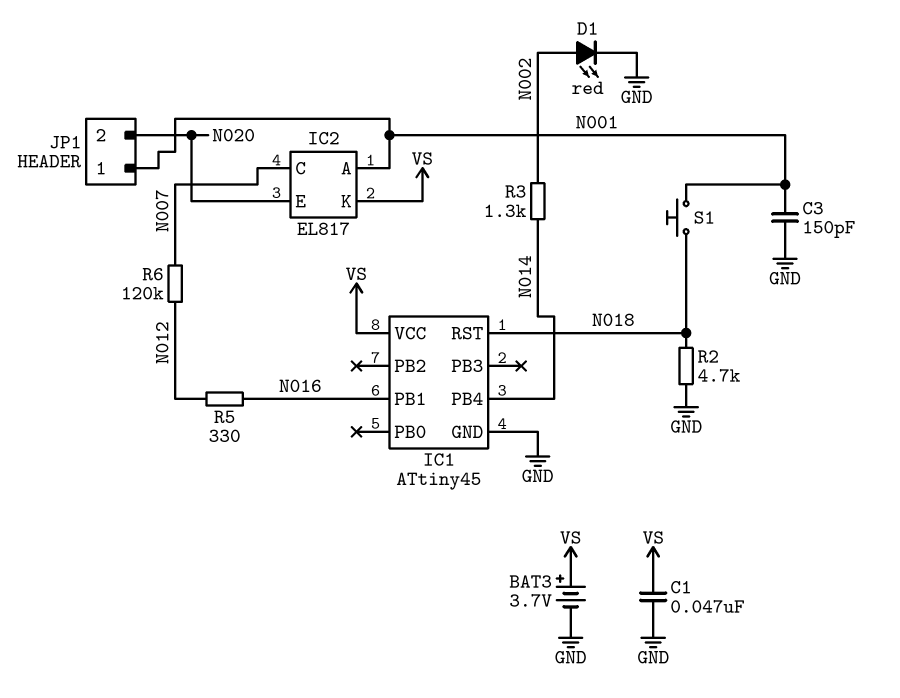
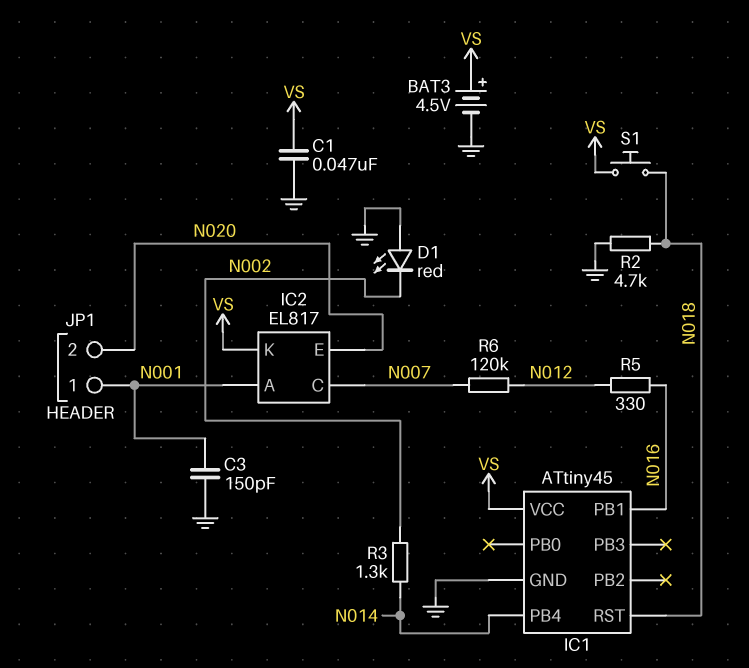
BAT3: 3.7V (plus VS, minus GND) -> 4.5V (plus VS, minus GND)
D1: LED red (A N002, K GND) -> LED red (A GND, K N002)
S1: button (N001, N018) -> button (N018, VS)

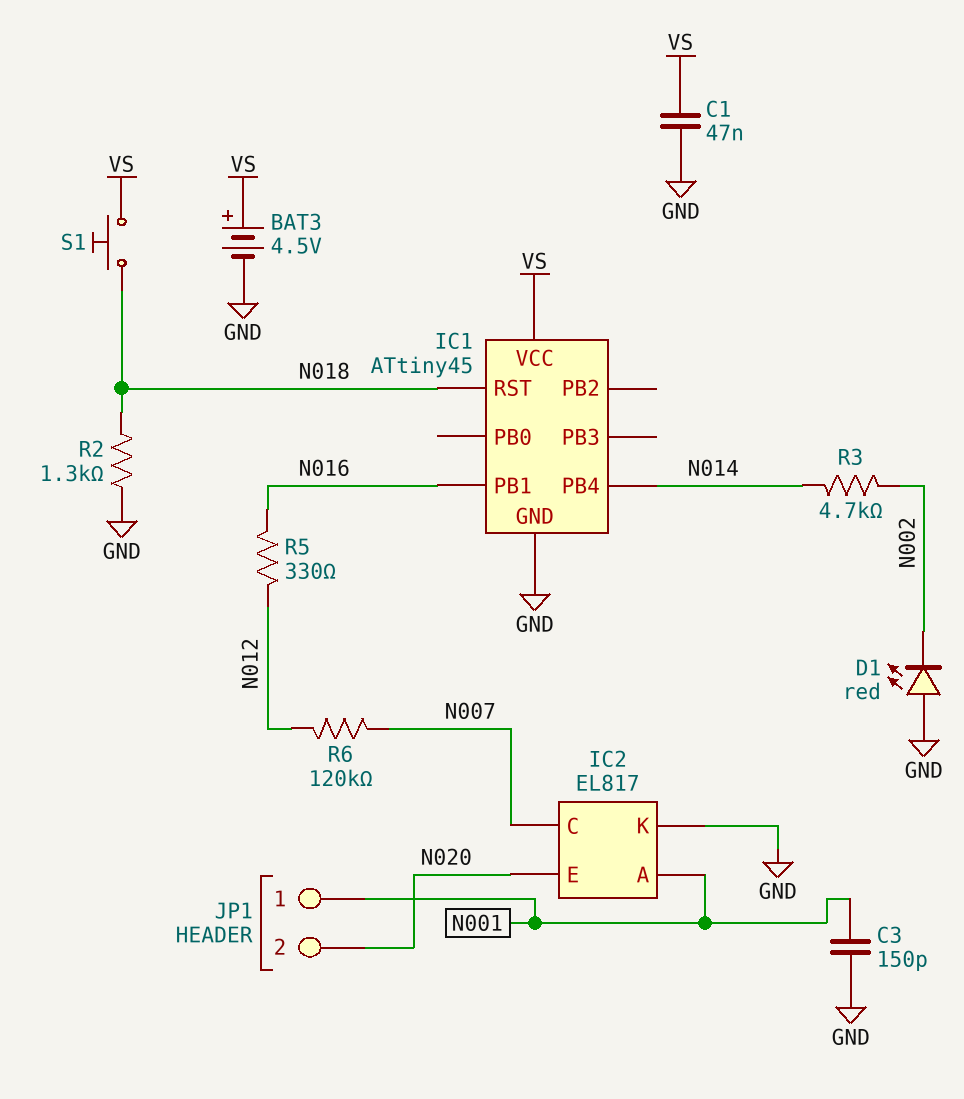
IC2 pin K: VS -> GND
R2: 4.7k (GND, N018) -> 1.3k (GND, N018)
R3: 1.3k (N002, N014) -> 4.7k (N002, N014)

